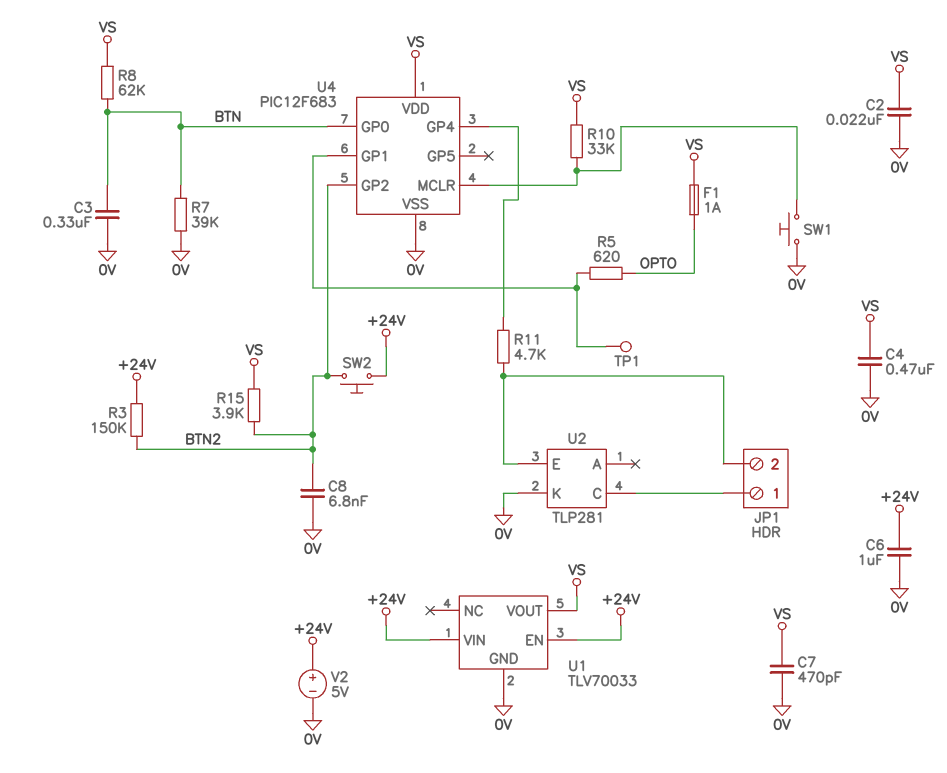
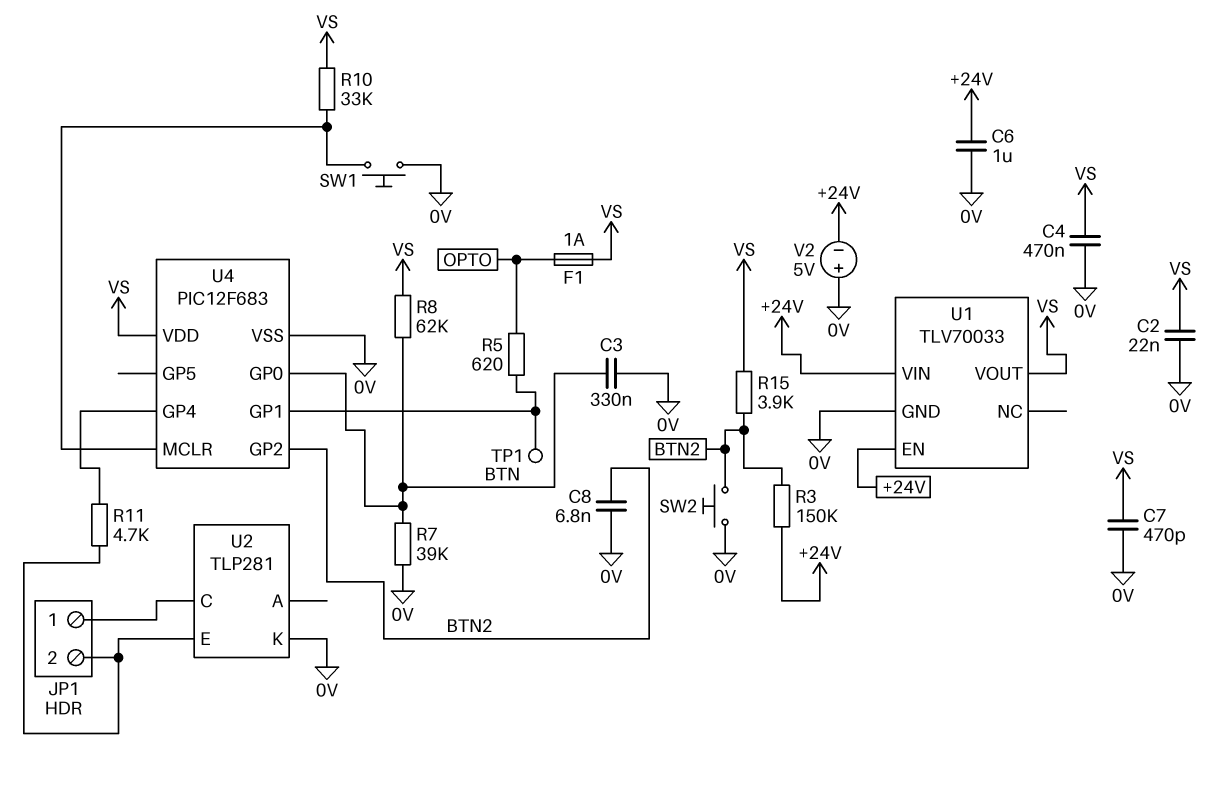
SW2: button (+24V, BTN2) -> button (0V, BTN2)
V2: 5V (plus +24V, minus 0V) -> 5V (plus 0V, minus +24V)

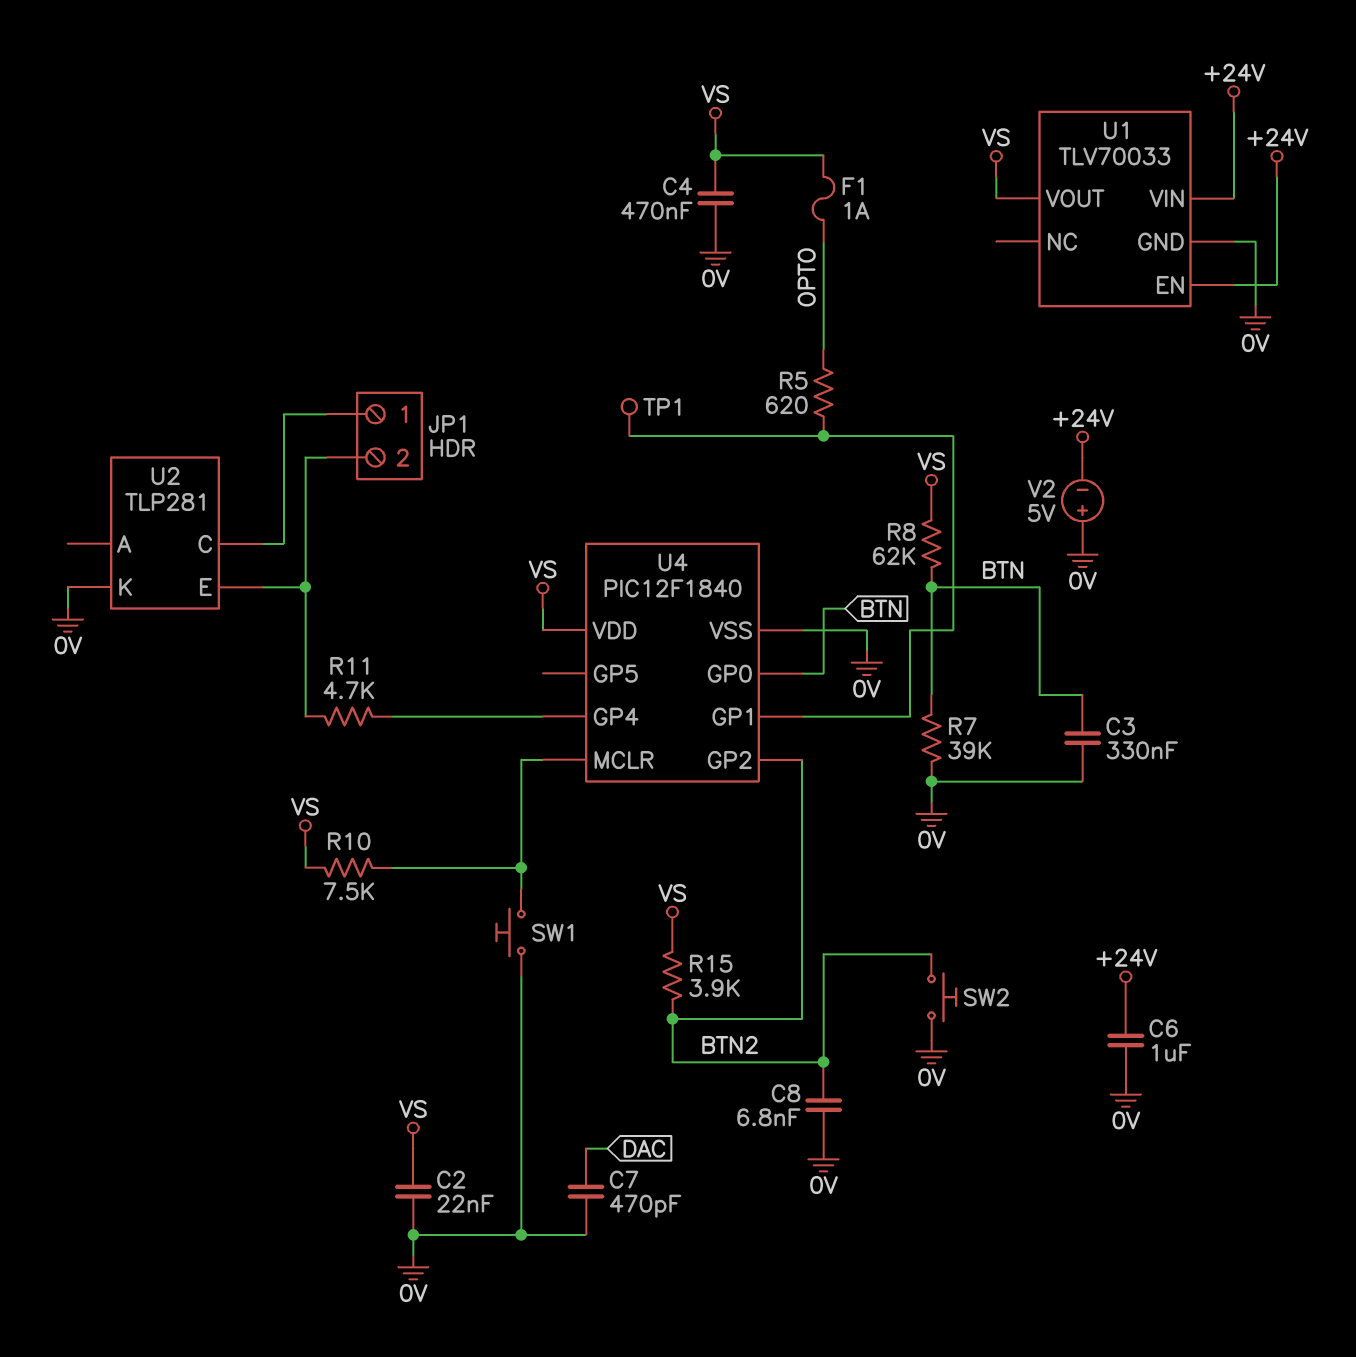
C7: 470pF (0V, VS) -> 470pF (0V, DAC)
R3: 150k (+24V, BTN2) -> none
R10: 33k (U4/MCLR, VS) -> 7.5k (U4/MCLR, VS)
U4: PIC12F683 -> PIC12F1840

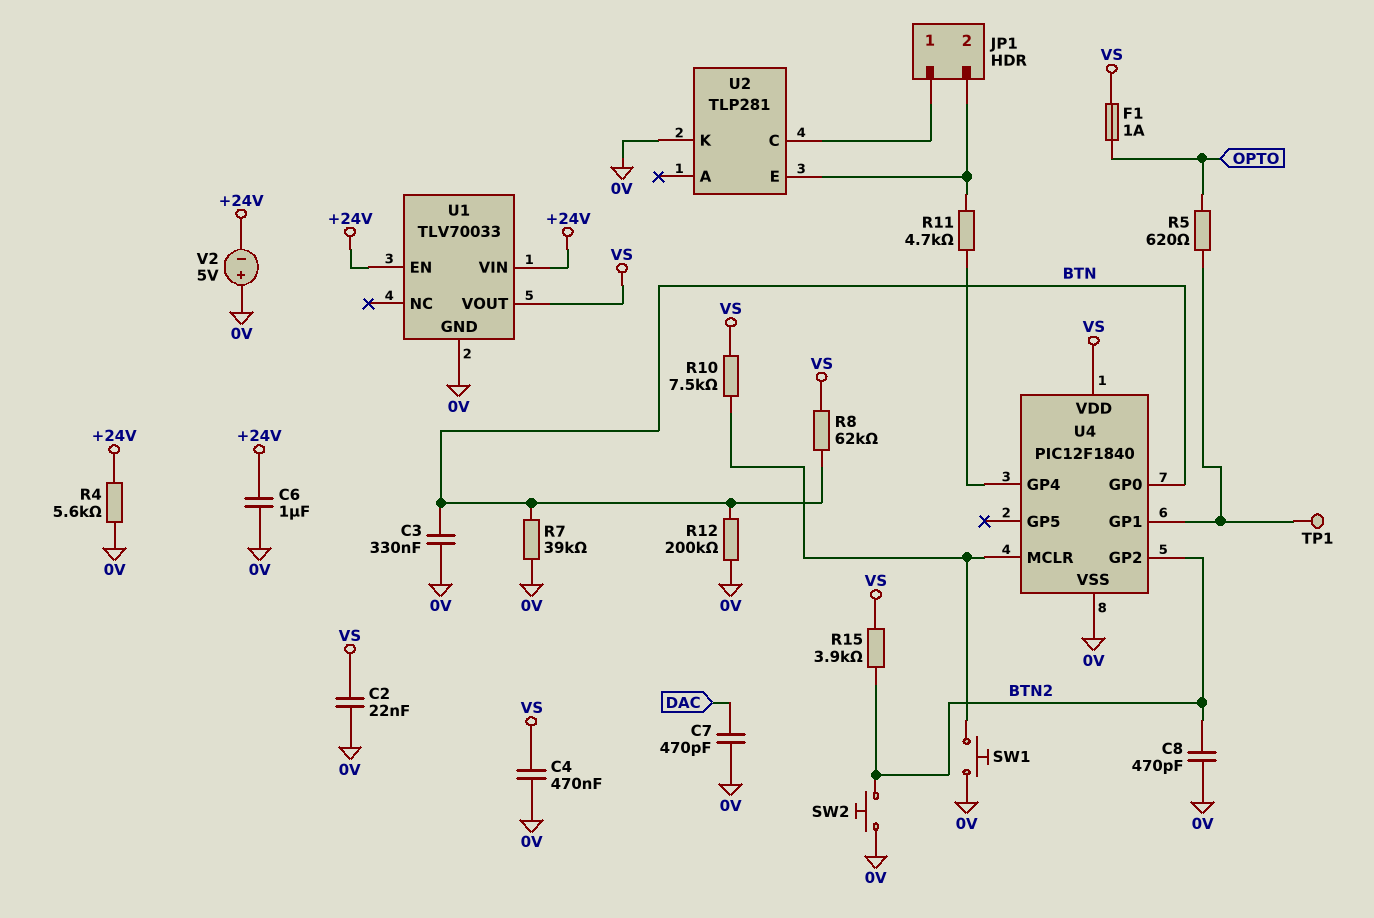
C8: 6.8nF (0V, BTN2) -> 470pF (0V, BTN2)
R4: none -> 5.6k (+24V, 0V)
R12: none -> 200k (0V, BTN)

